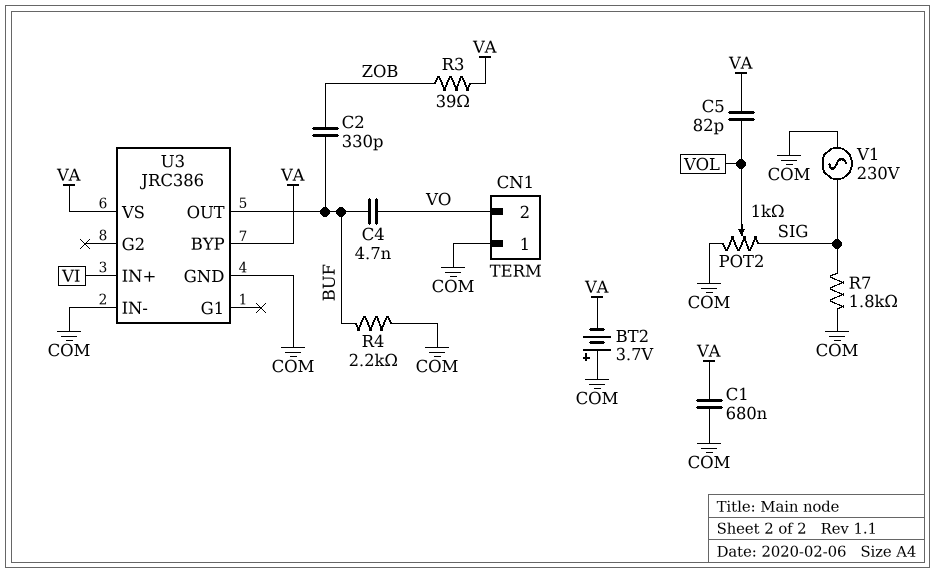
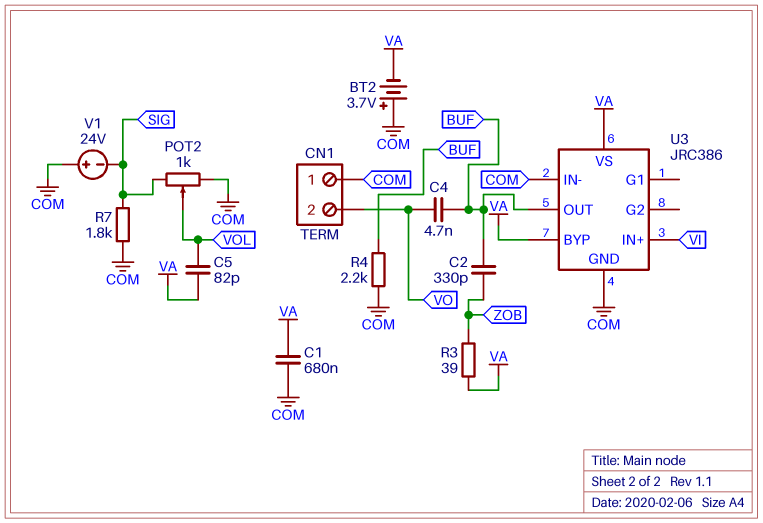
V1: AC 230V (COM, SIG) -> 24V (plus COM, minus SIG)

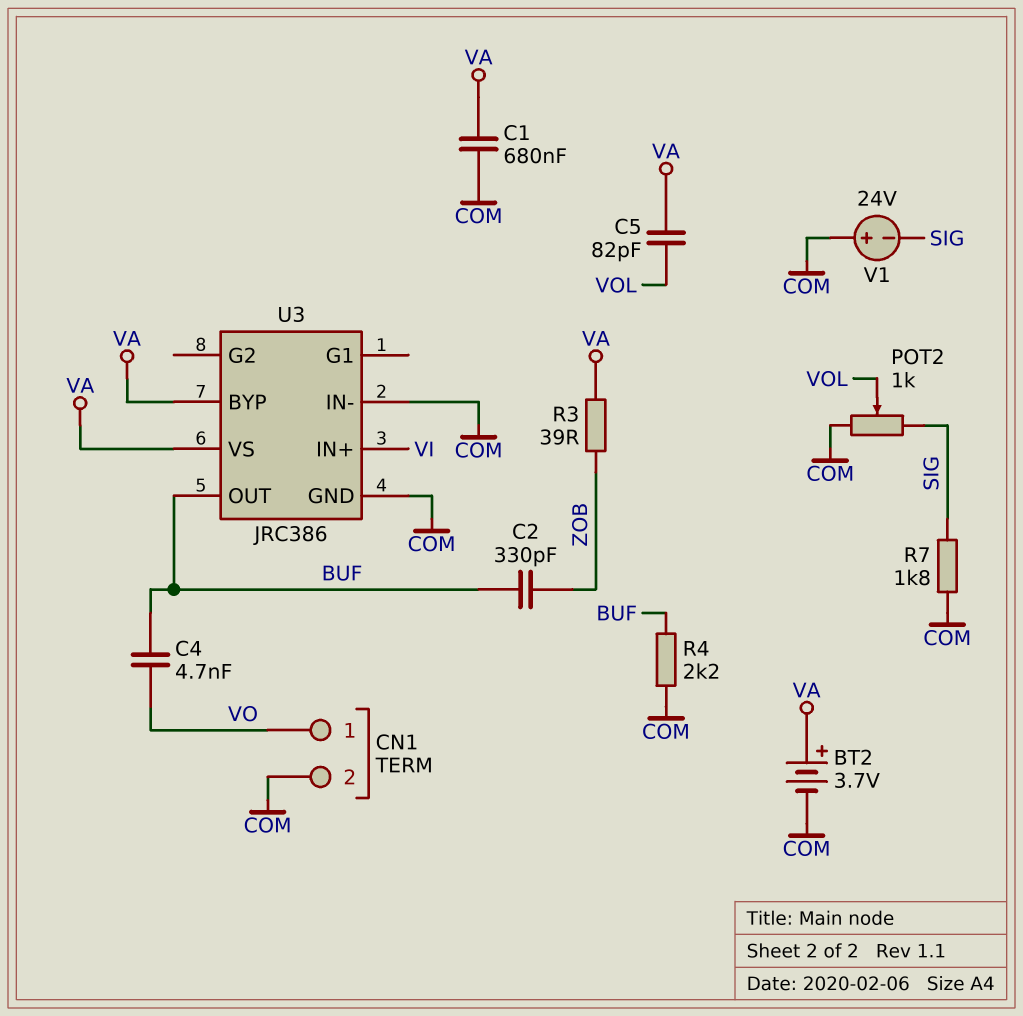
BT2: 3.7V (plus COM, minus VA) -> 3.7V (plus VA, minus COM)
CN1 pin 1: COM -> VO
CN1 pin 2: VO -> COM

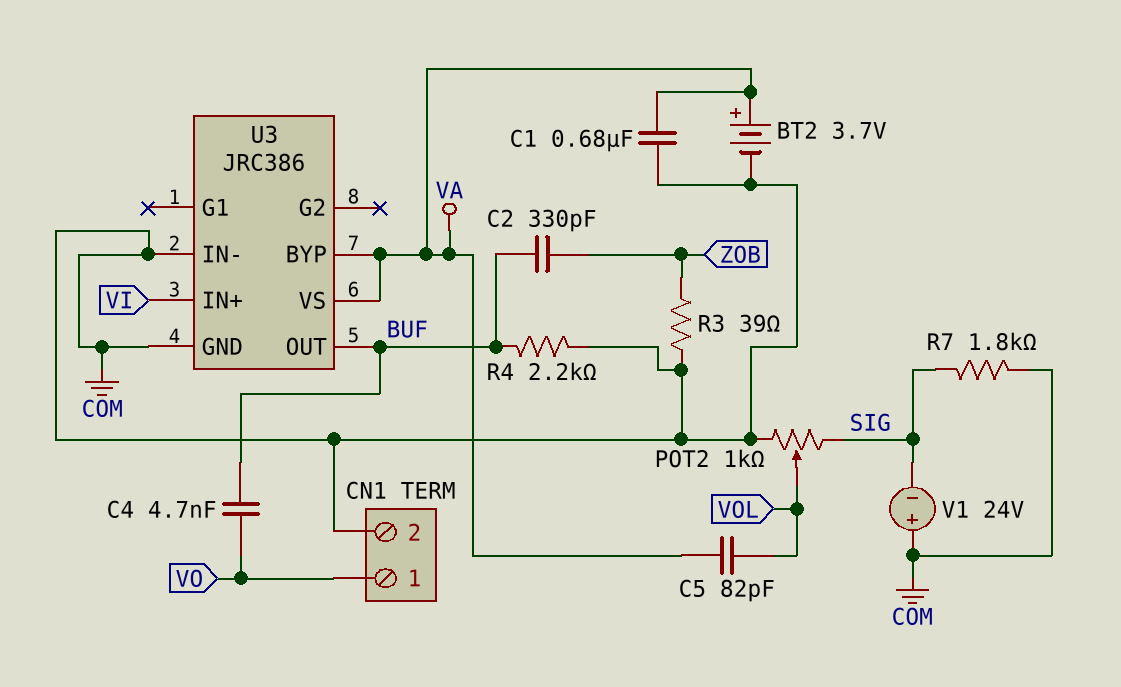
R3: 39 (VA, ZOB) -> 39 (COM, ZOB)

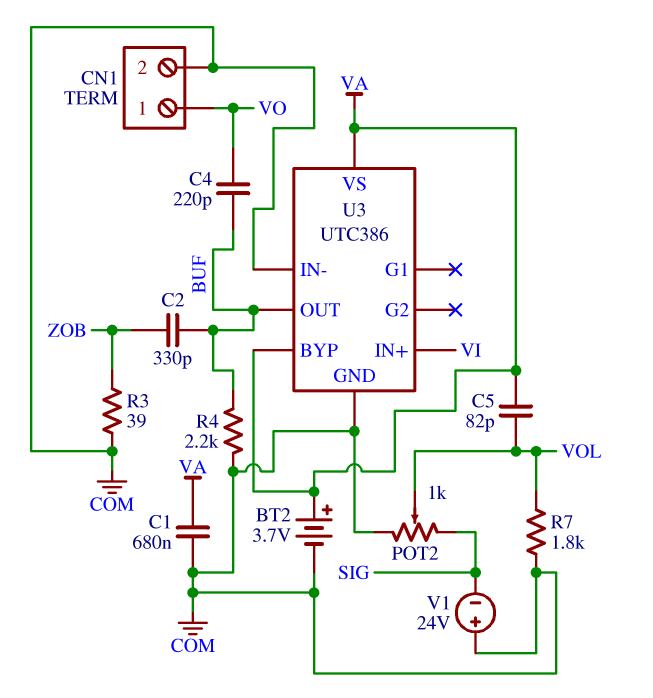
C4: 4.7nF (BUF, VO) -> 220pF (BUF, VO)
R7: 1.8k (COM, SIG) -> 1.8k (COM, VOL)
U3: JRC386 -> UTC386

